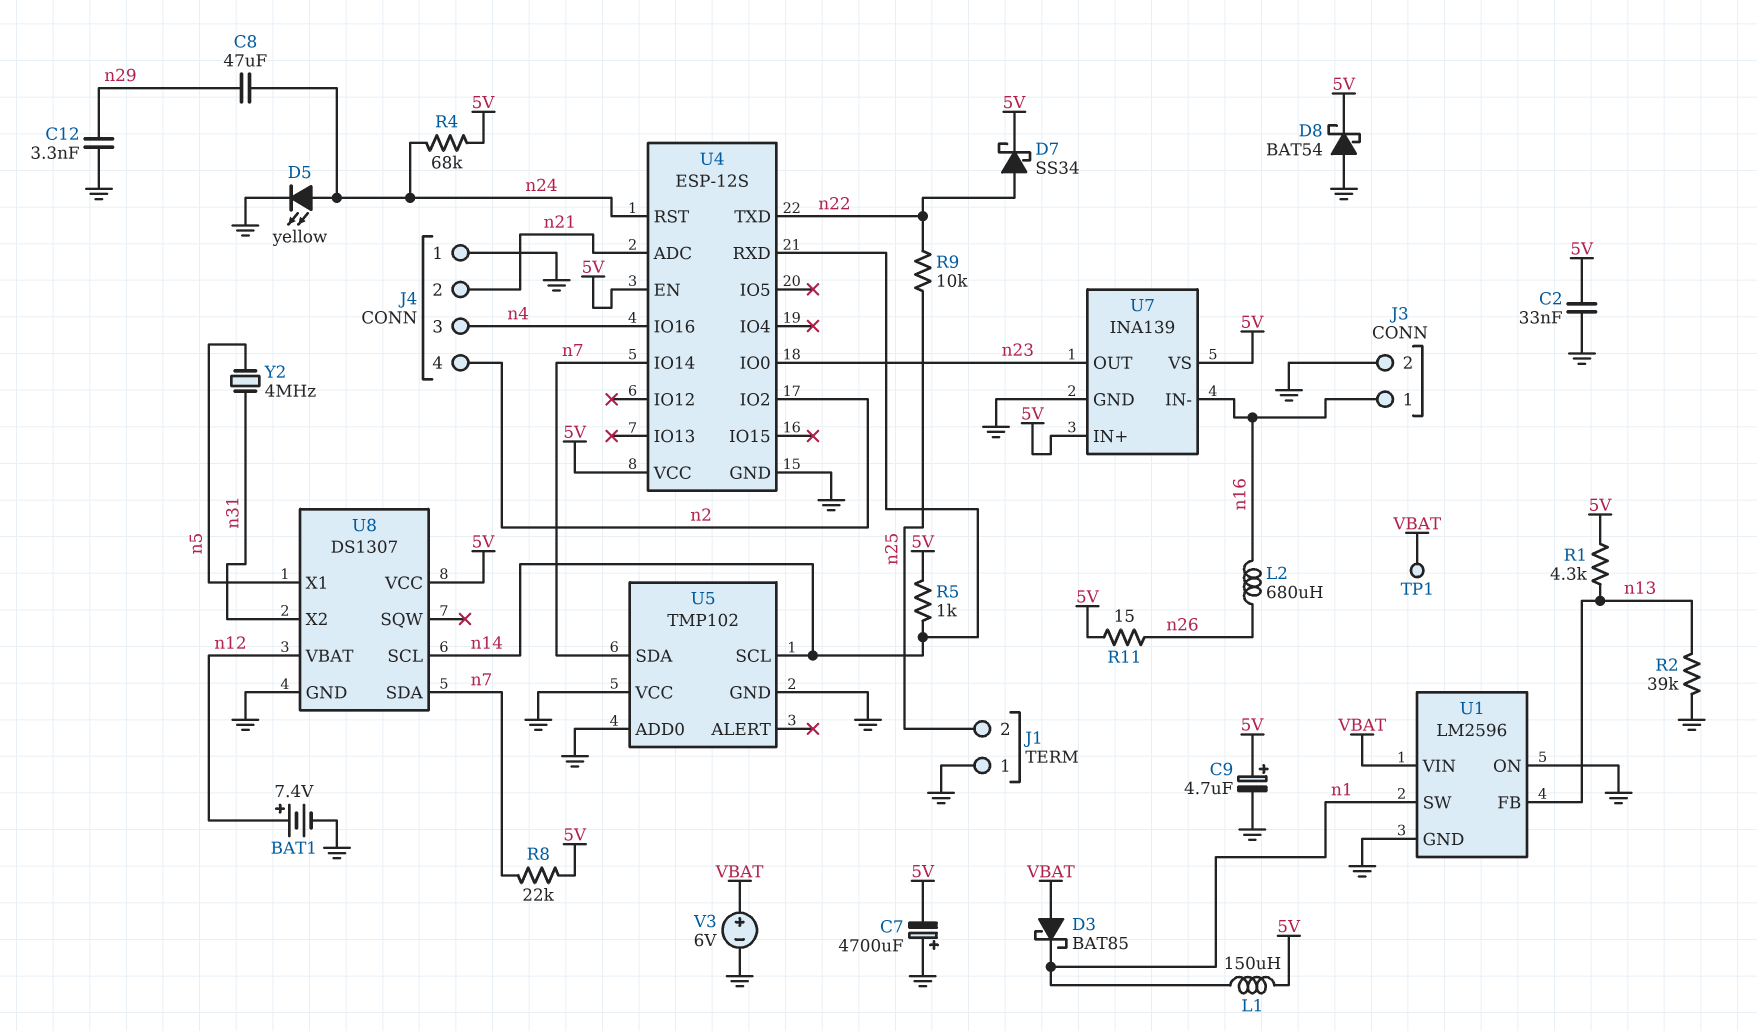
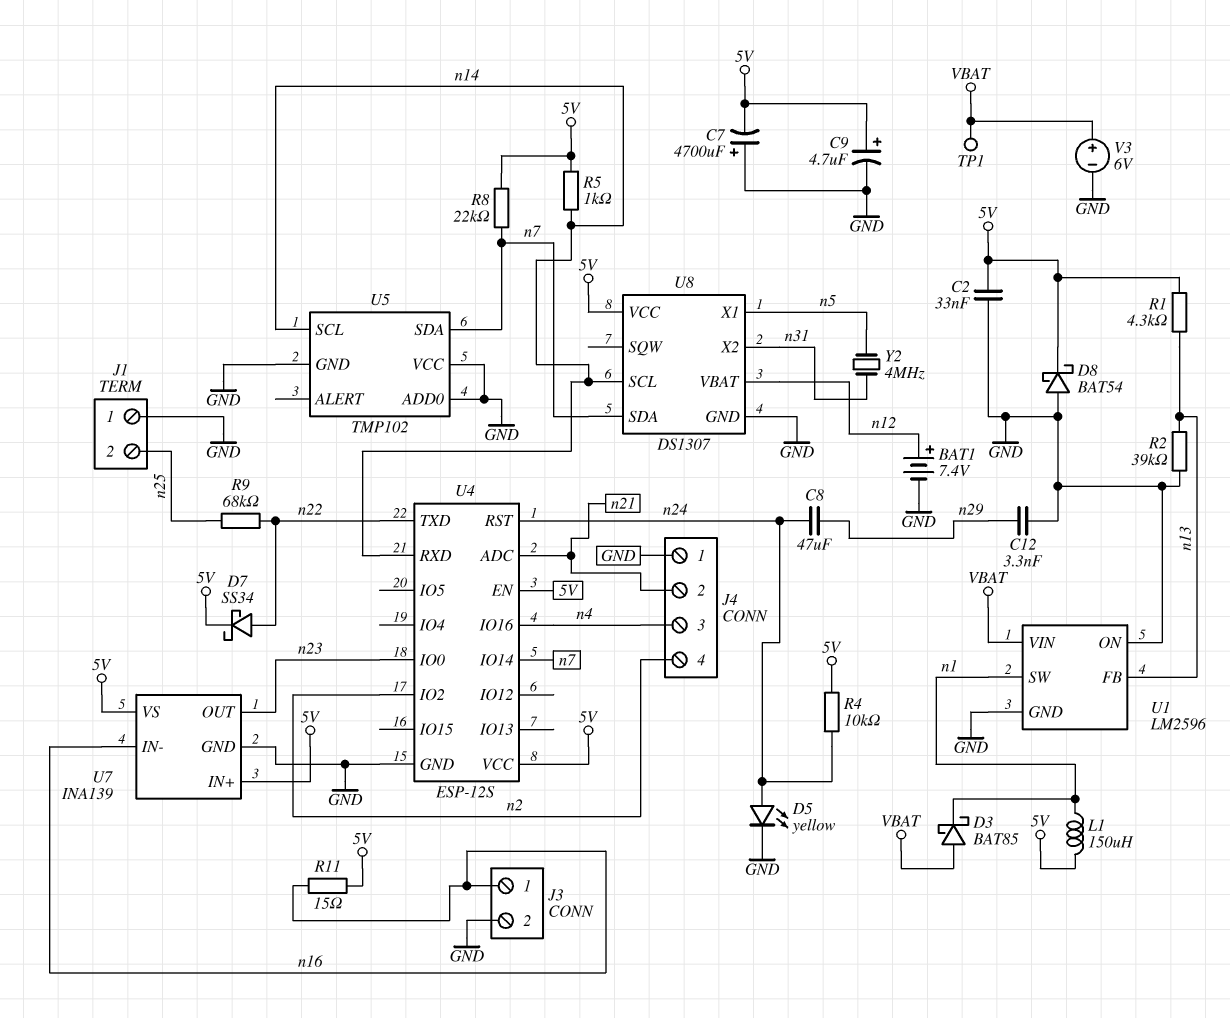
L2: 680uH (n16, n26) -> none
R4: 68k (5V, n24) -> 10k (5V, n24)
R9: 10k (n22, n25) -> 68k (n22, n25)
R11: 15 (5V, n26) -> 15 (5V, n16)

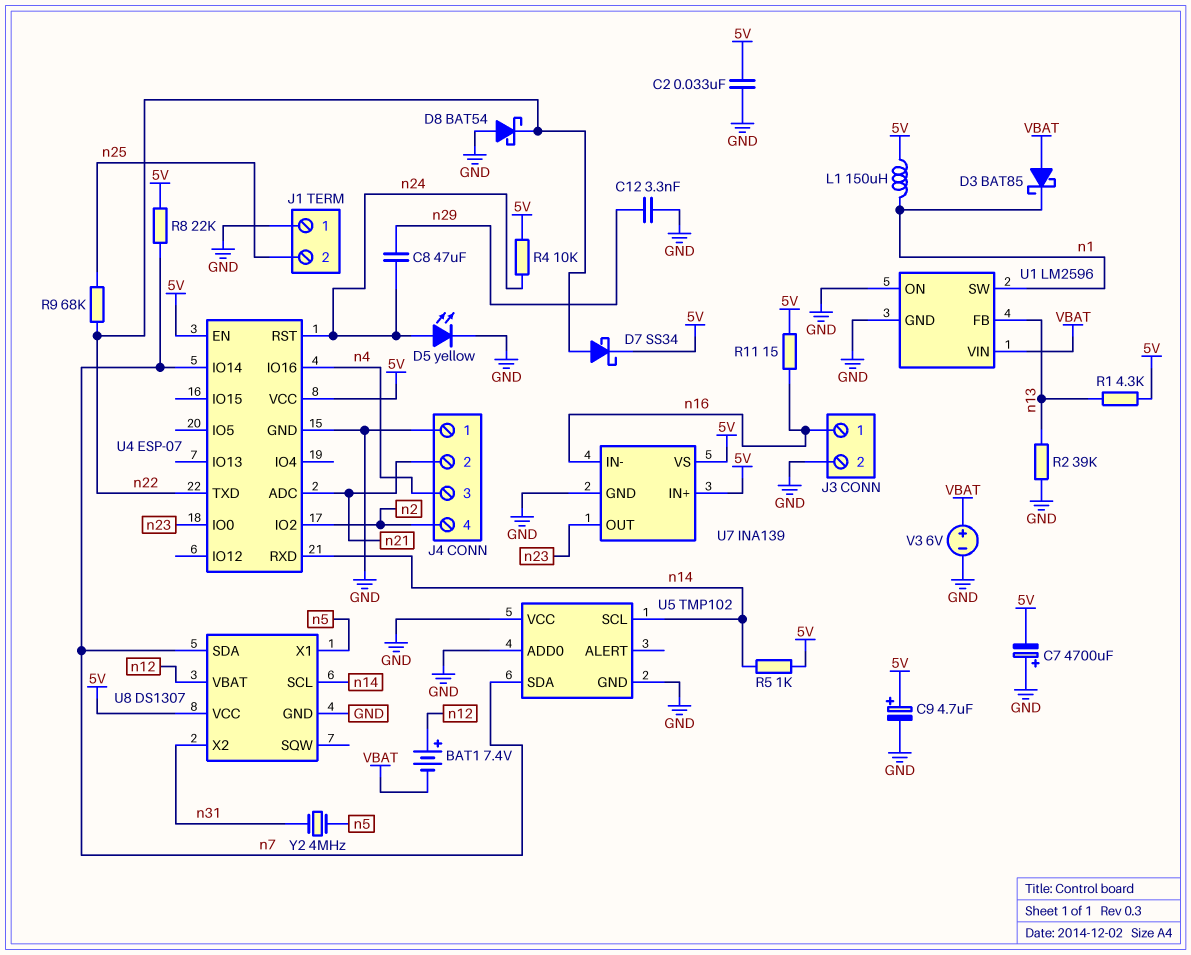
BAT1: 7.4V (plus n12, minus GND) -> 7.4V (plus n12, minus VBAT)
D8: schottky BAT54 (A GND, K 5V) -> schottky BAT54 (A GND, K n22)
TP1: test point (VBAT) -> none
U4: ESP-12S -> ESP-07

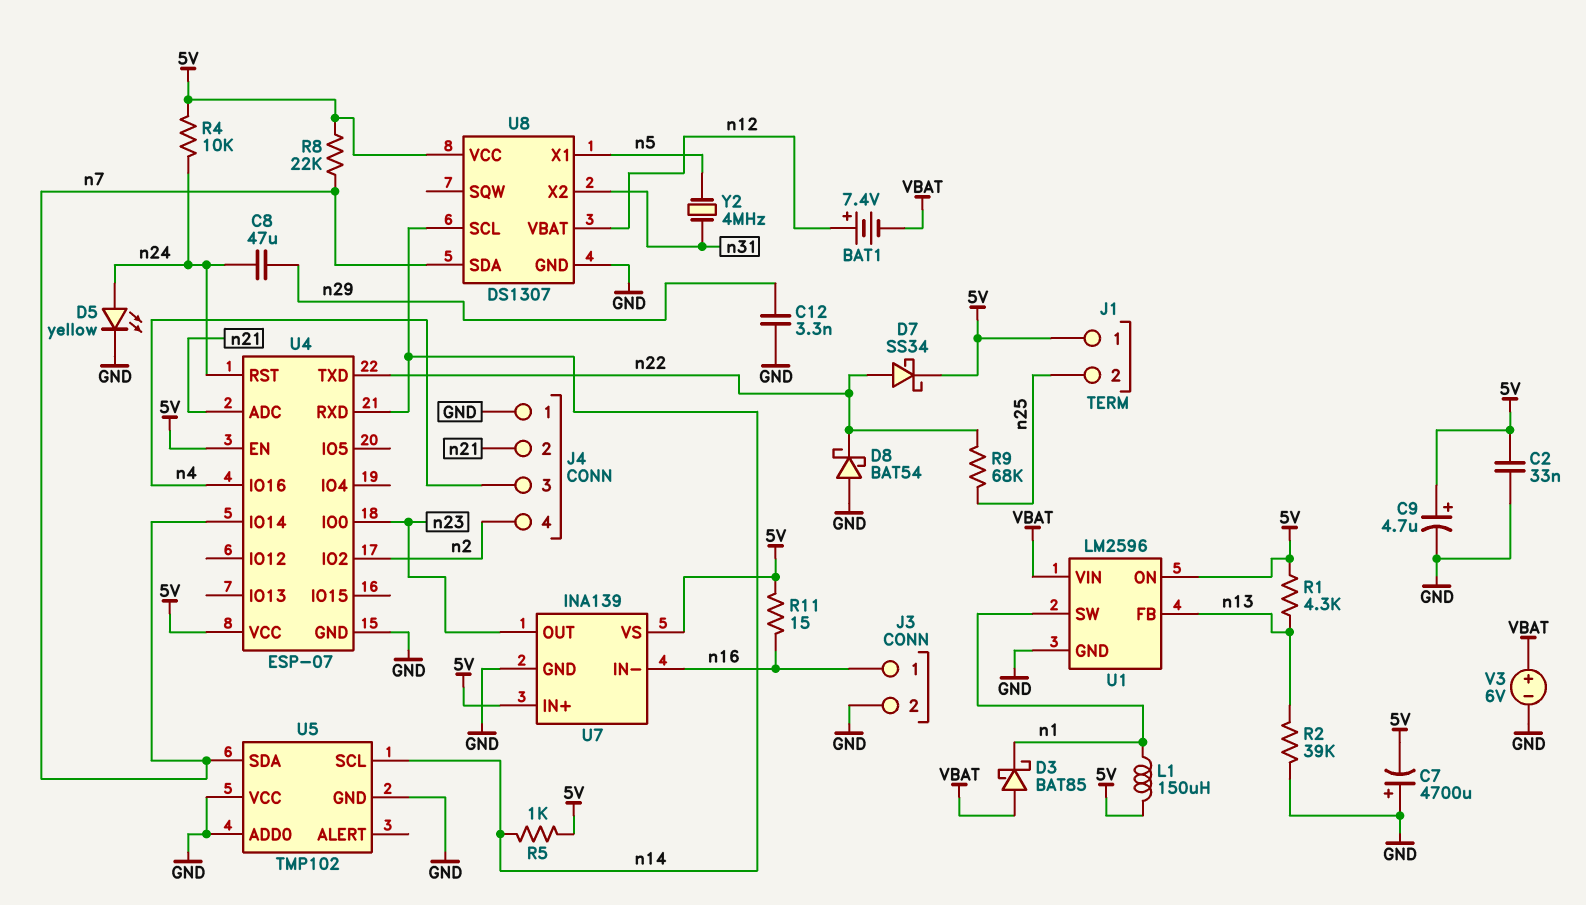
J1 pin 1: GND -> 5V
U1 pin ON: GND -> 5V

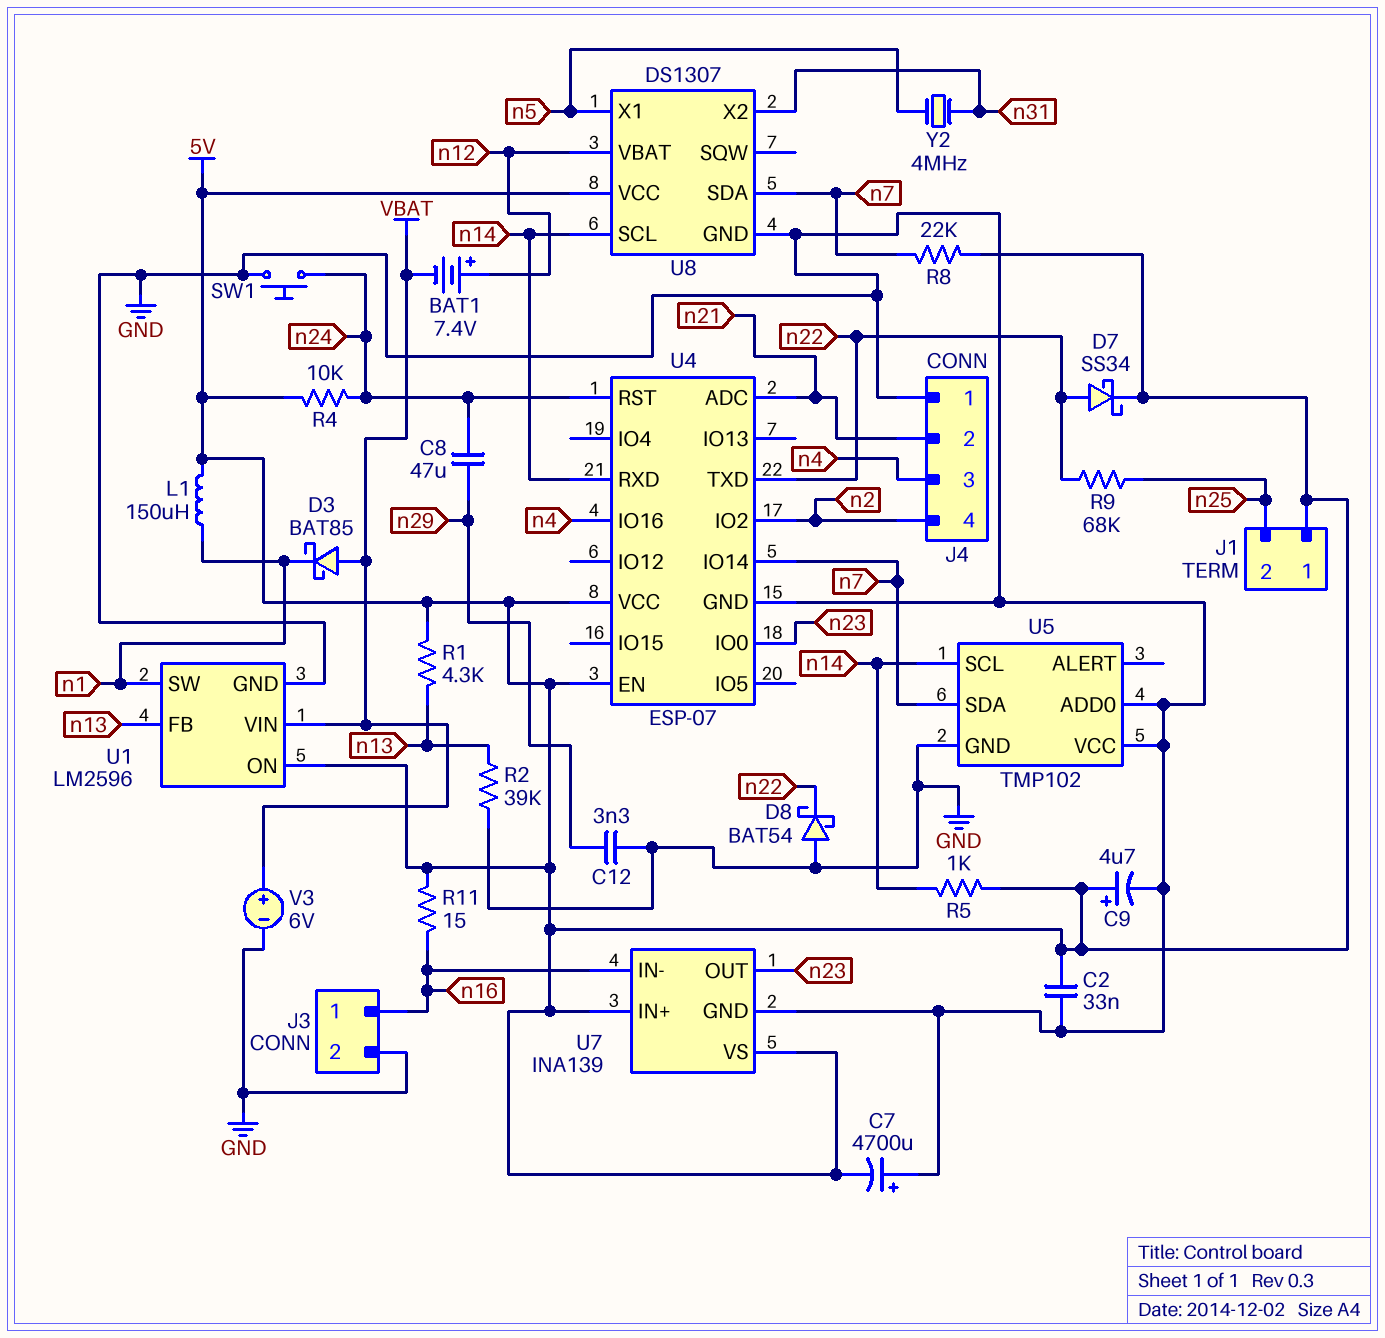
D5: LED yellow (A n24, K GND) -> none
SW1: none -> button (GND, n24)

